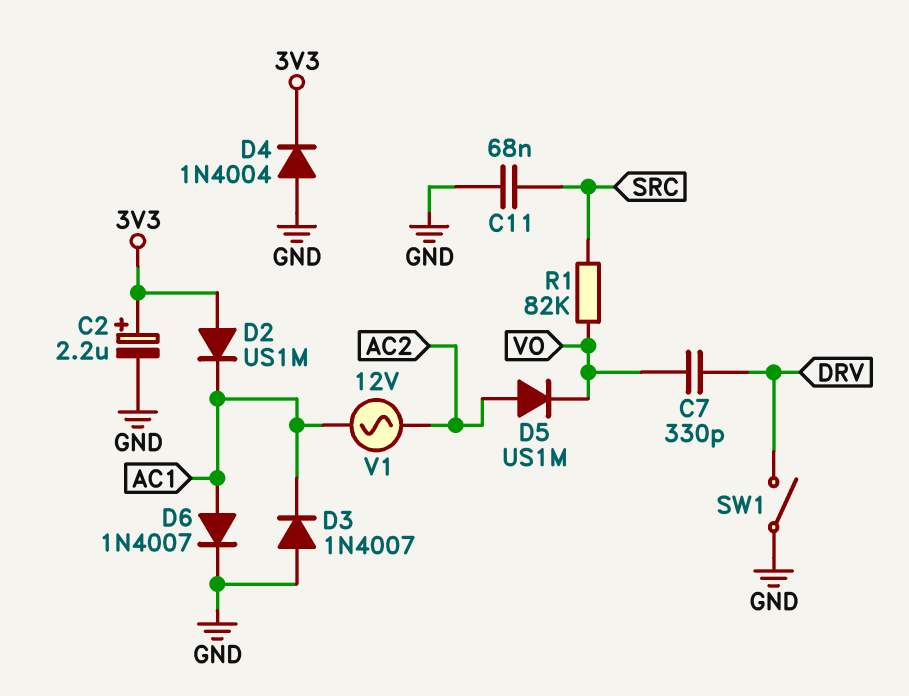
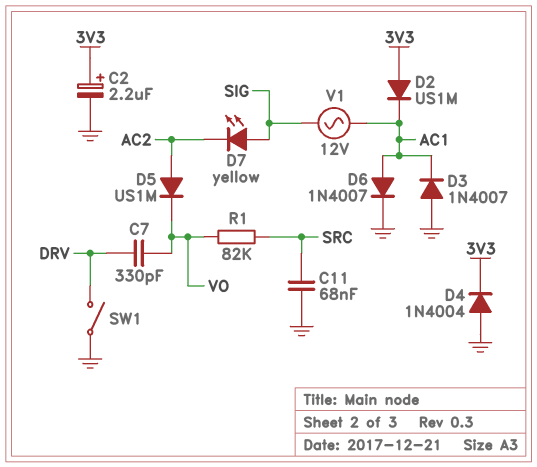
D7: none -> LED yellow (A SIG, K AC2)
V1: AC 12V (AC1, AC2) -> AC 12V (AC1, SIG)

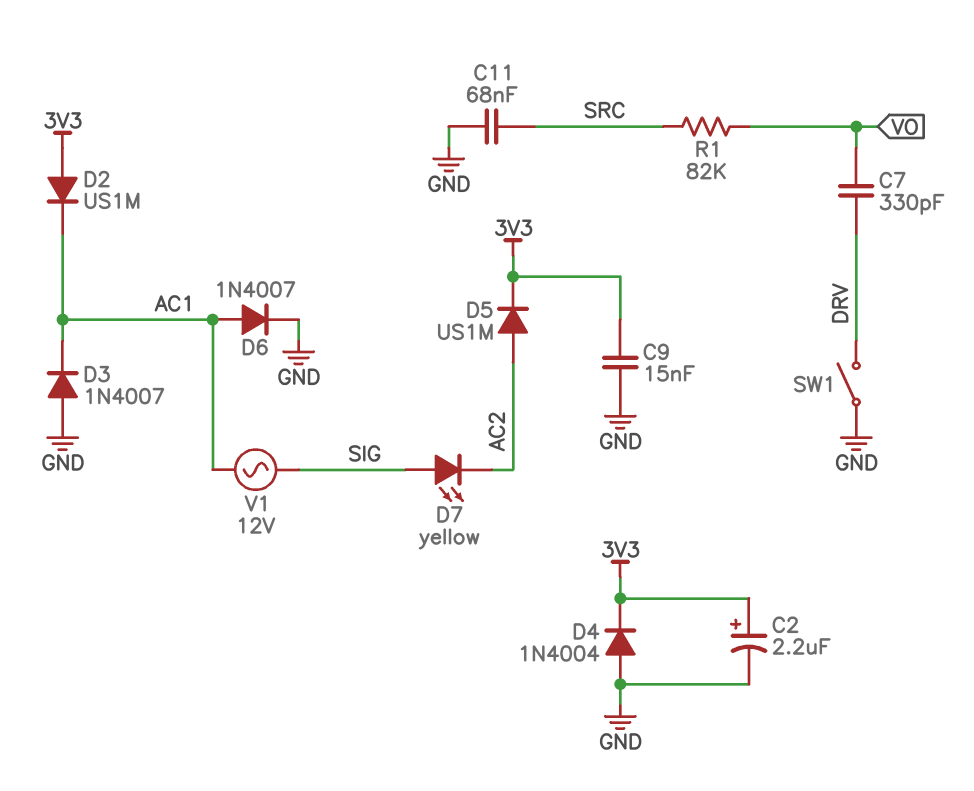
C9: none -> 15nF (3V3, GND)
D5: diode US1M (A AC2, K VO) -> diode US1M (A AC2, K 3V3)

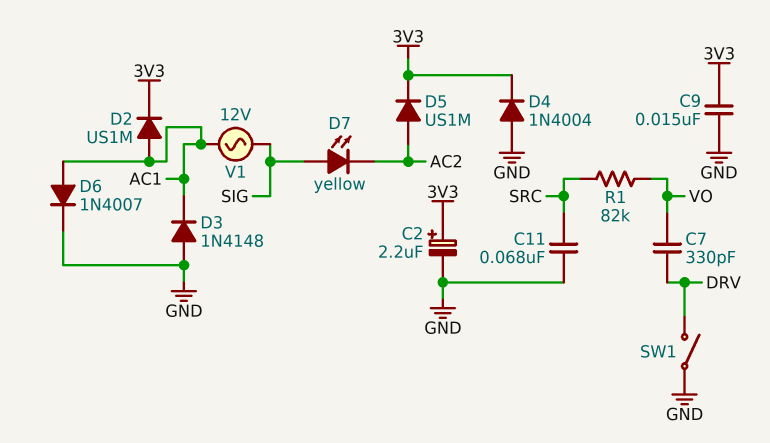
D2: diode US1M (A 3V3, K AC1) -> diode US1M (A AC1, K 3V3)
D3: diode 1N4007 (A GND, K AC1) -> diode 1N4148 (A GND, K AC1)

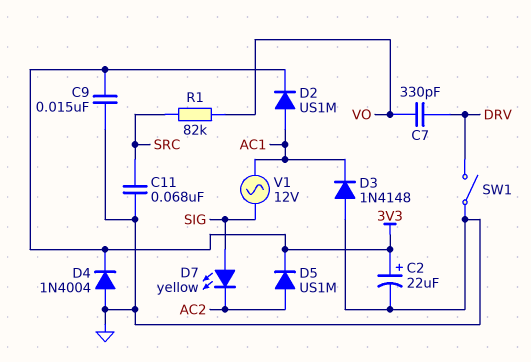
C2: 2.2uF (plus 3V3, minus GND) -> 22uF (plus 3V3, minus GND)
D6: diode 1N4007 (A AC1, K GND) -> none

